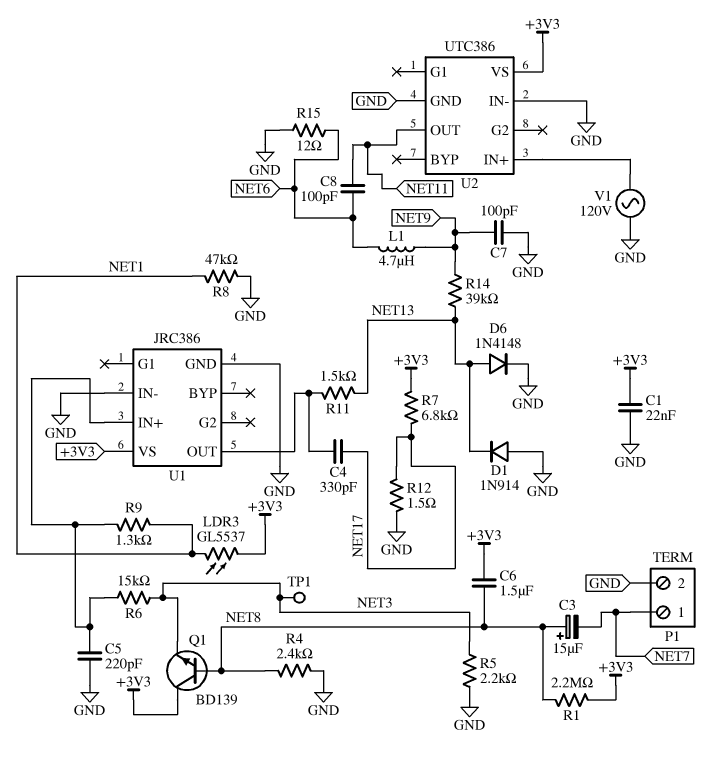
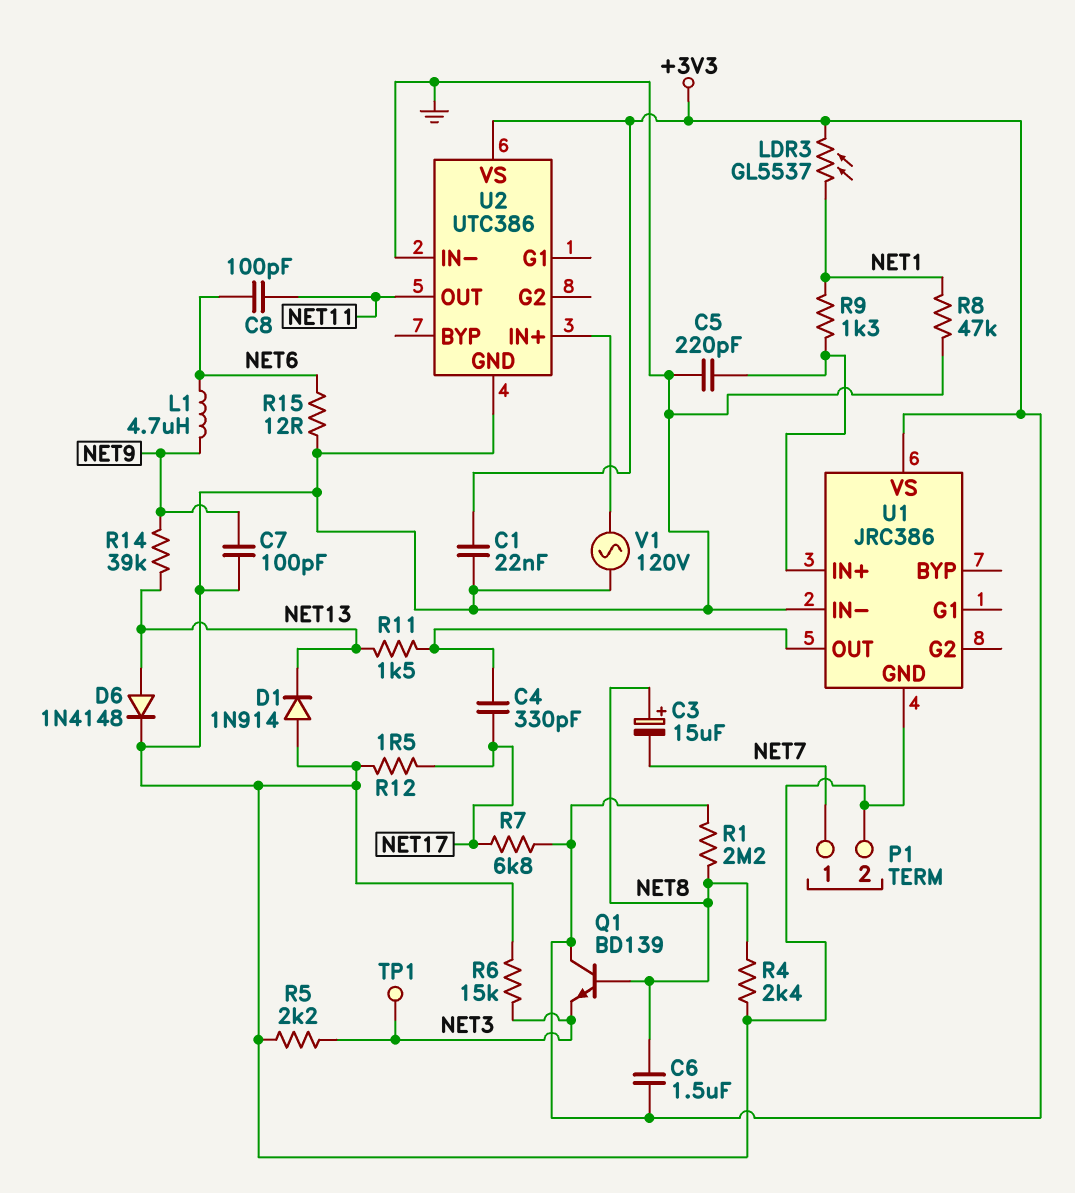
R6: 15k (NET3, U1/IN+) -> 15k (GND, NET3)

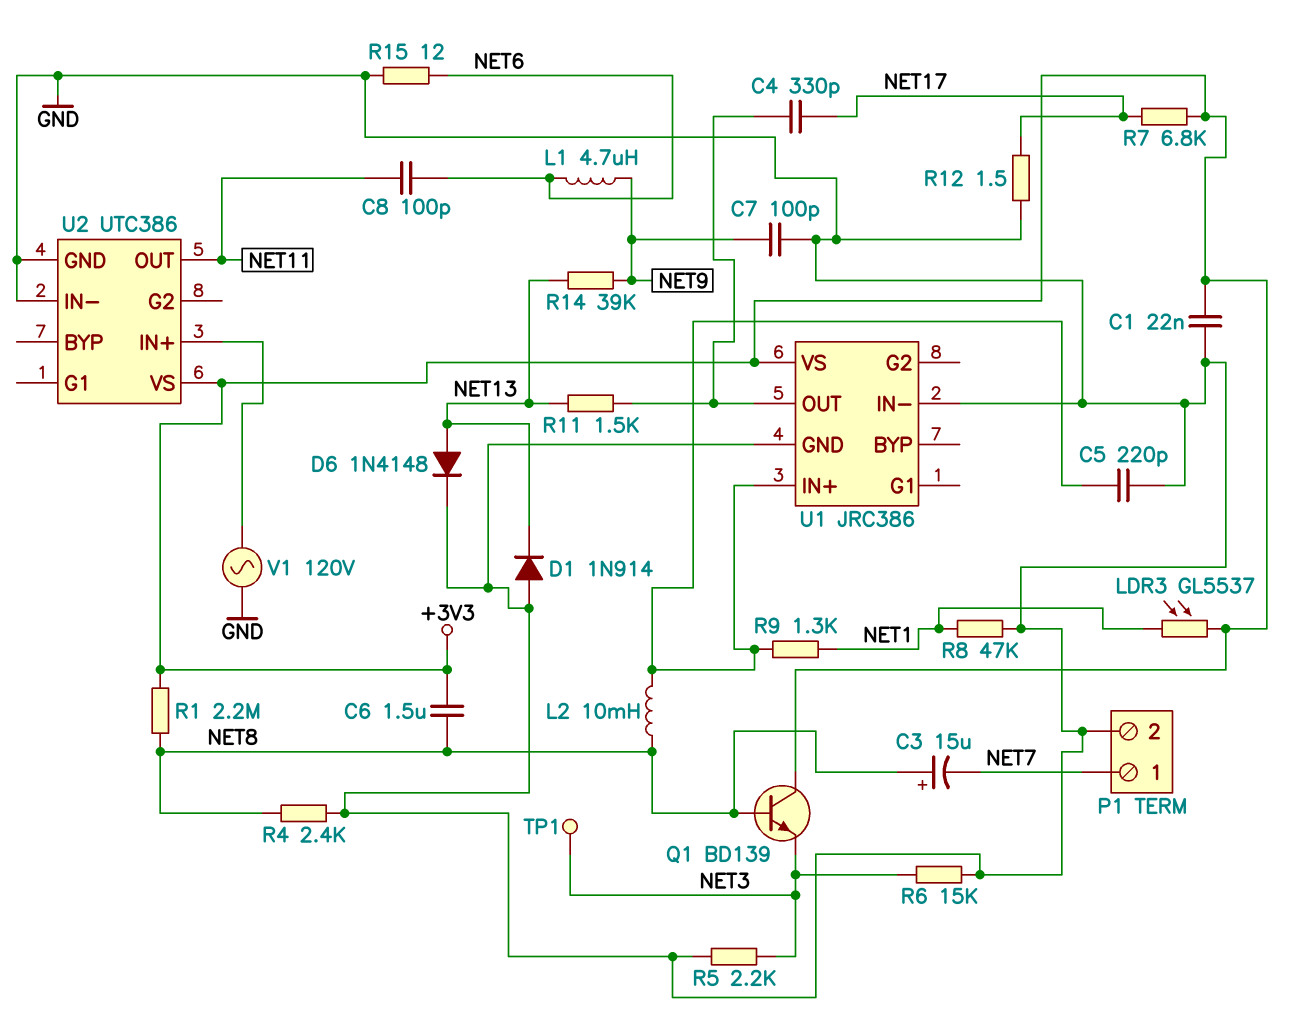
L2: none -> 10mH (NET8, U1/IN+)

